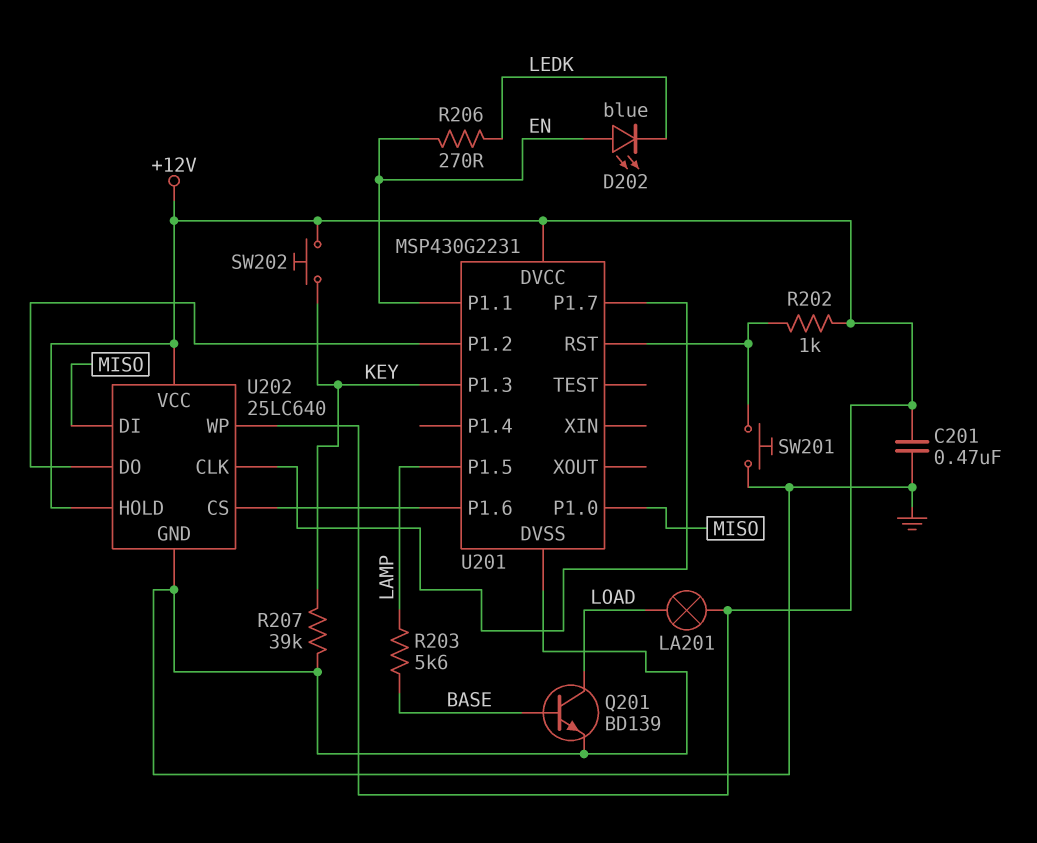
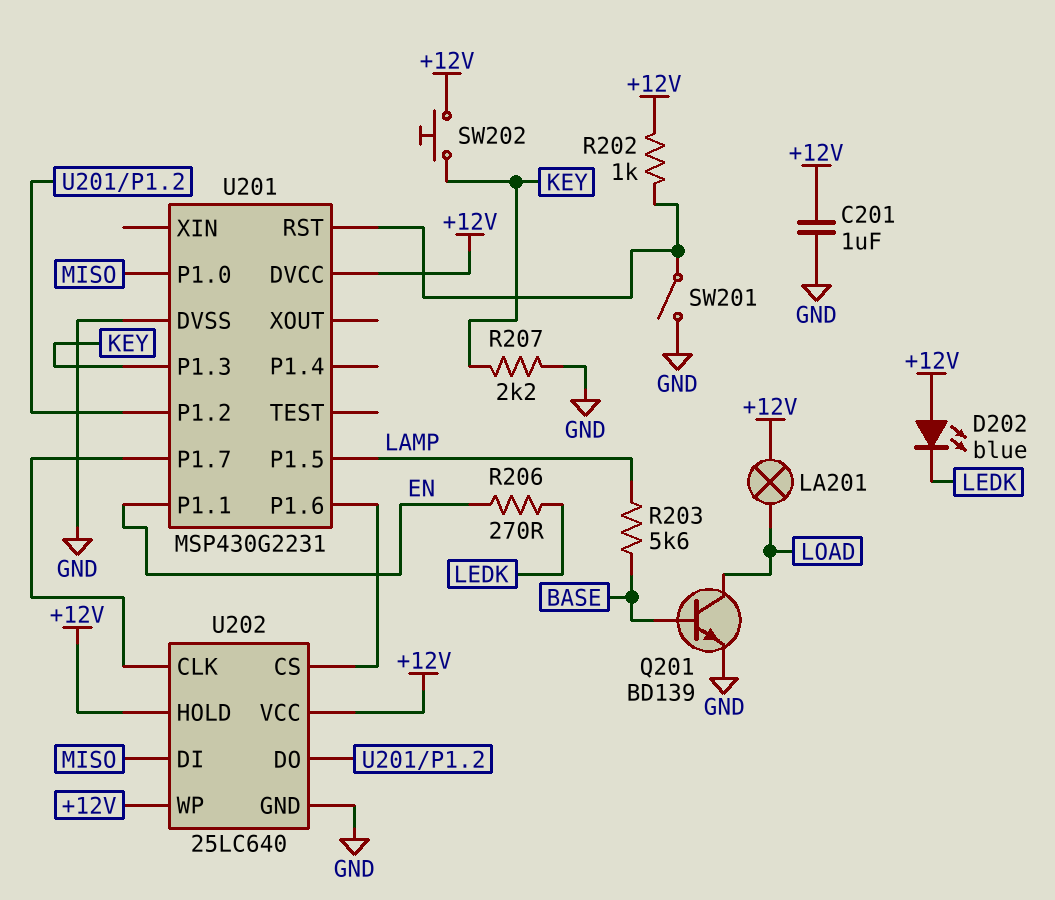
C201: 470nF (+12V, GND) -> 1uF (+12V, GND)
D202: LED blue (A EN, K LEDK) -> LED blue (A +12V, K LEDK)
R207: 39k (GND, KEY) -> 2.2k (GND, KEY)
SW201: button (GND, U201/RST) -> switch (GND, U201/RST)

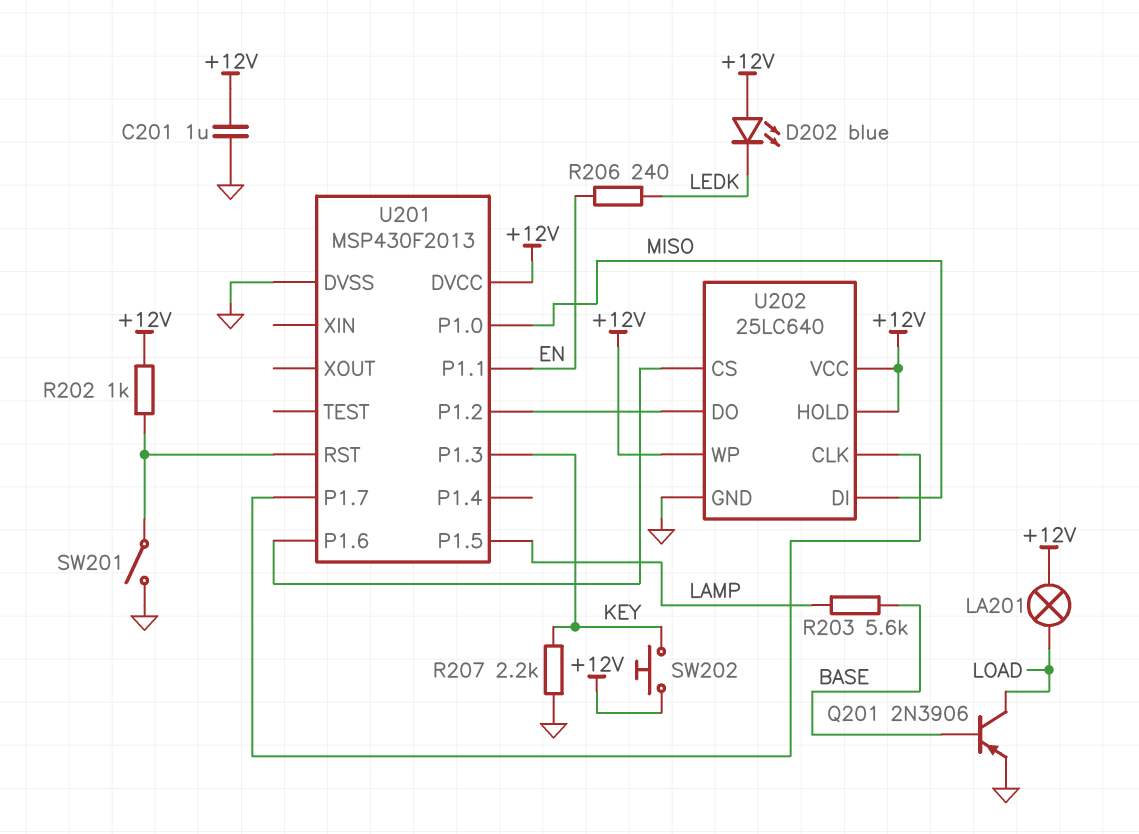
Q201: NPN BD139 (B BASE, C LOAD, E GND) -> PNP 2N3906 (B BASE, C LOAD, E GND)
R206: 270 (EN, LEDK) -> 240 (EN, LEDK)
U201: MSP430G2231 -> MSP430F2013

